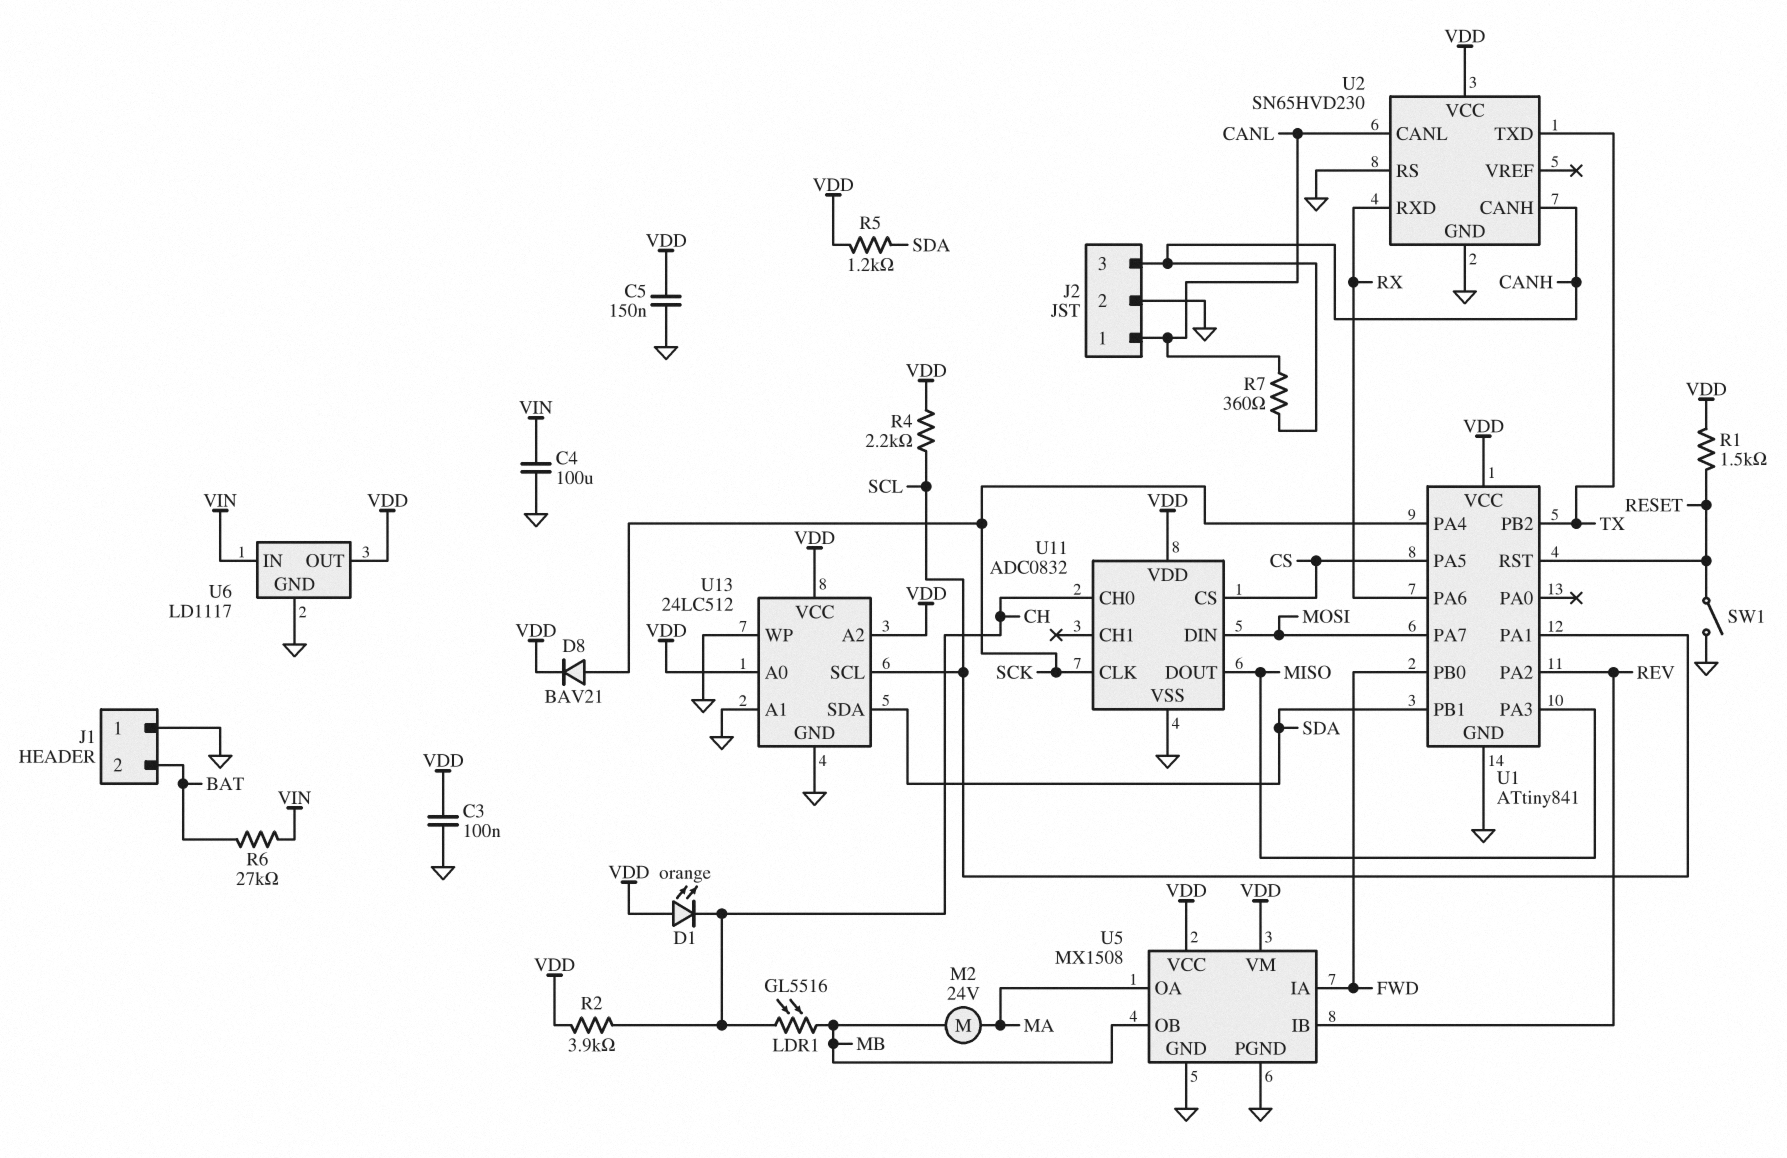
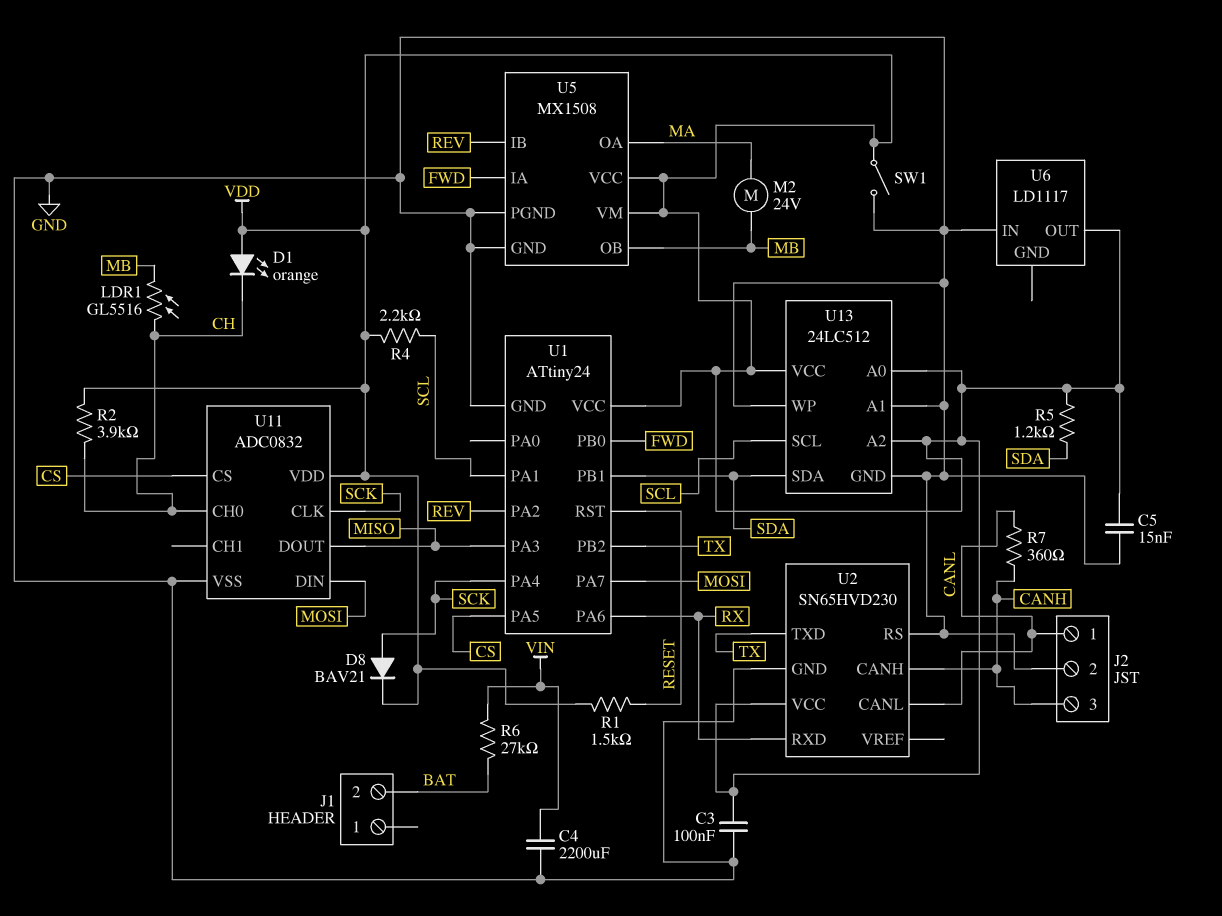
C4: 100uF (GND, VIN) -> 2200uF (GND, VIN)
C5: 150nF (GND, VDD) -> 15nF (GND, VDD)
J1 pin 1: GND -> none
SW1: switch (GND, RESET) -> switch (GND, VDD)
U1: ATtiny841 -> ATtiny24
U6 pin GND: GND -> none
U6 pin IN: VIN -> GND

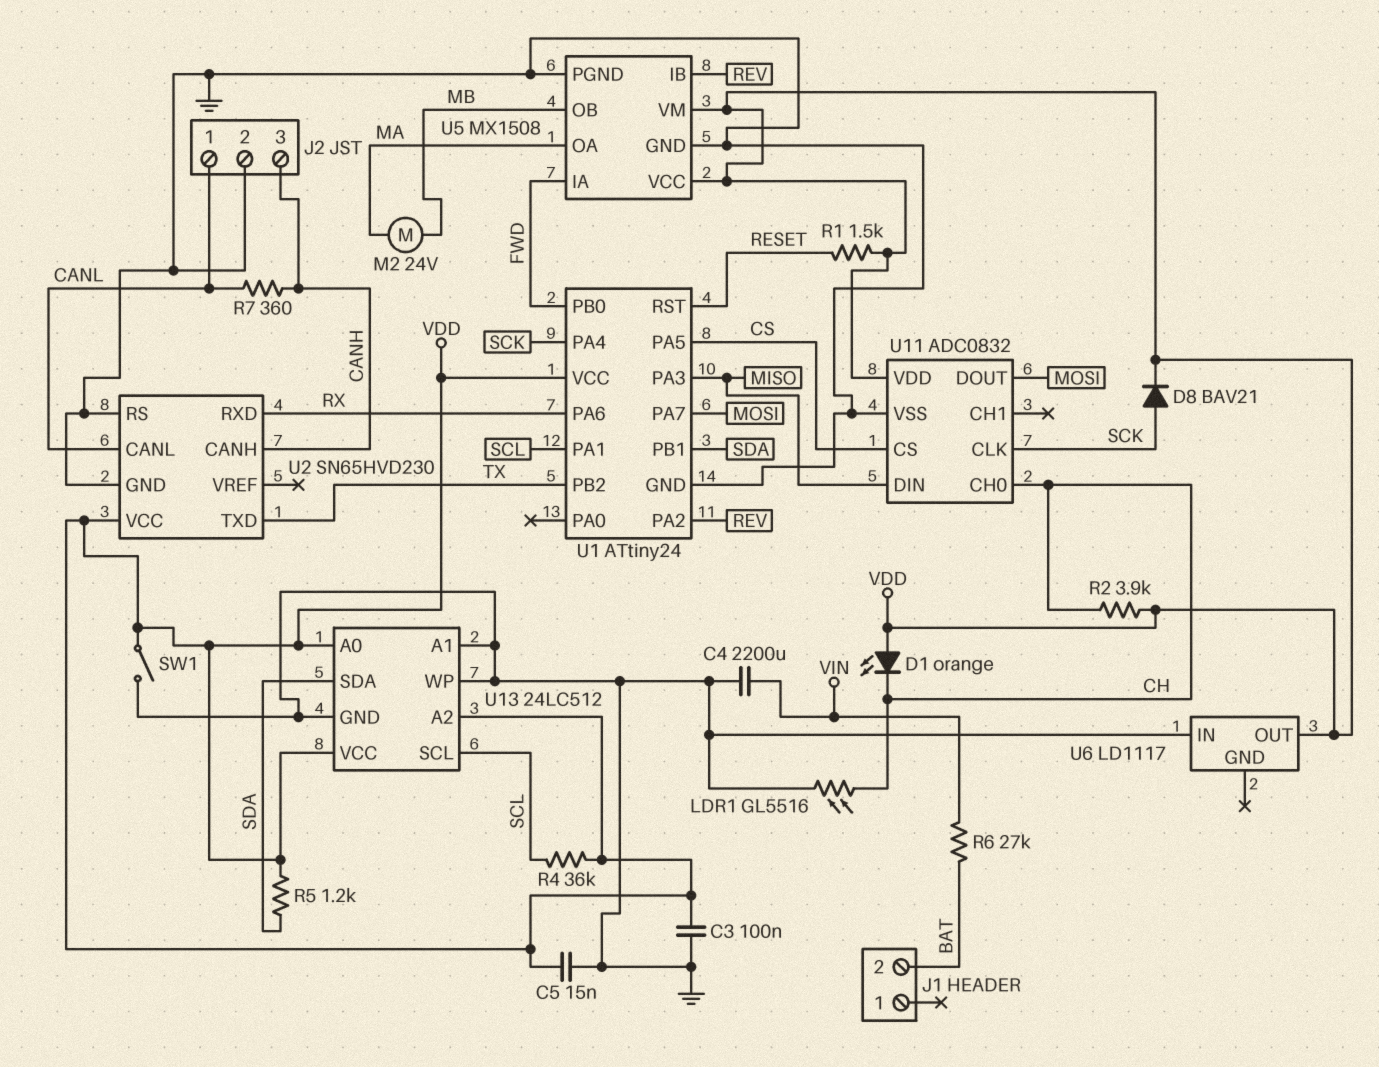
LDR1: GL5516 (CH, MB) -> GL5516 (CH, GND)
R4: 2.2k (SCL, VDD) -> 36k (SCL, VDD)
U11 pin DIN: MOSI -> MISO
U11 pin DOUT: MISO -> MOSI

